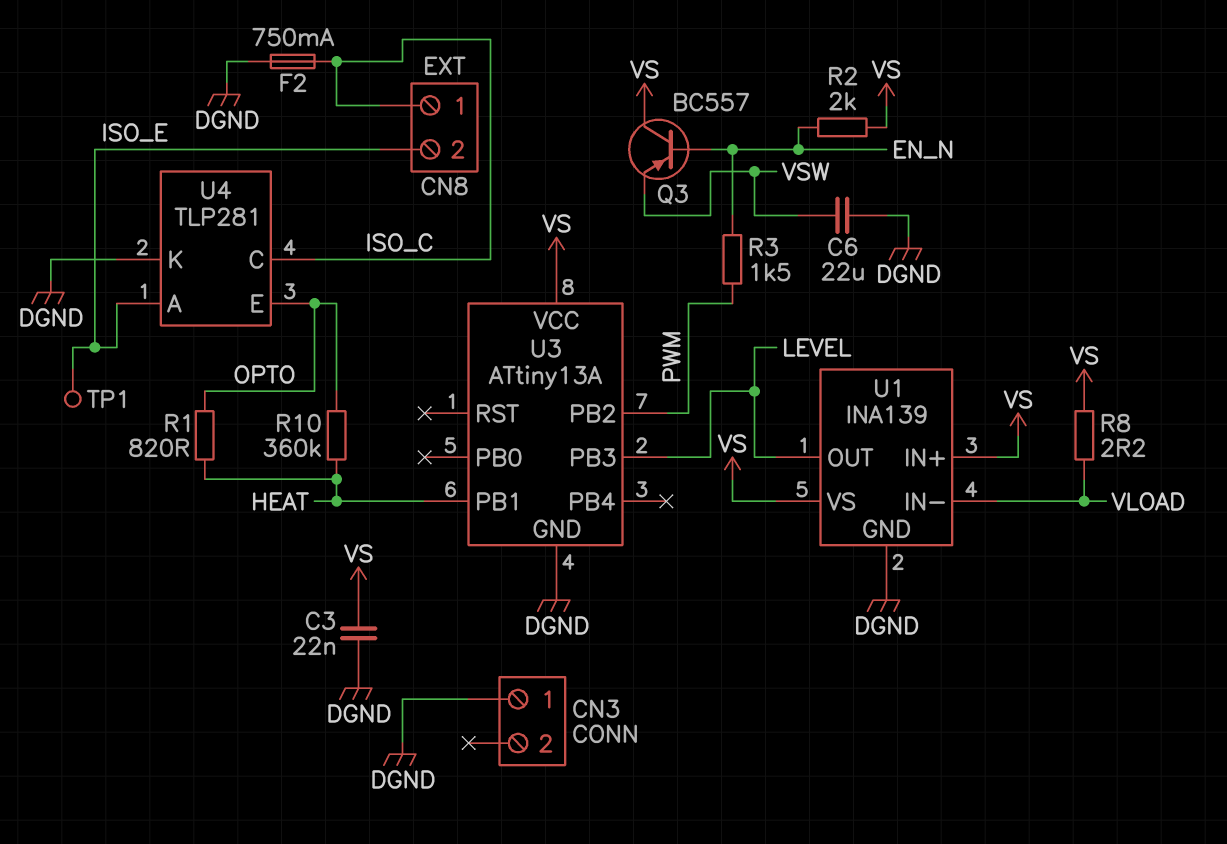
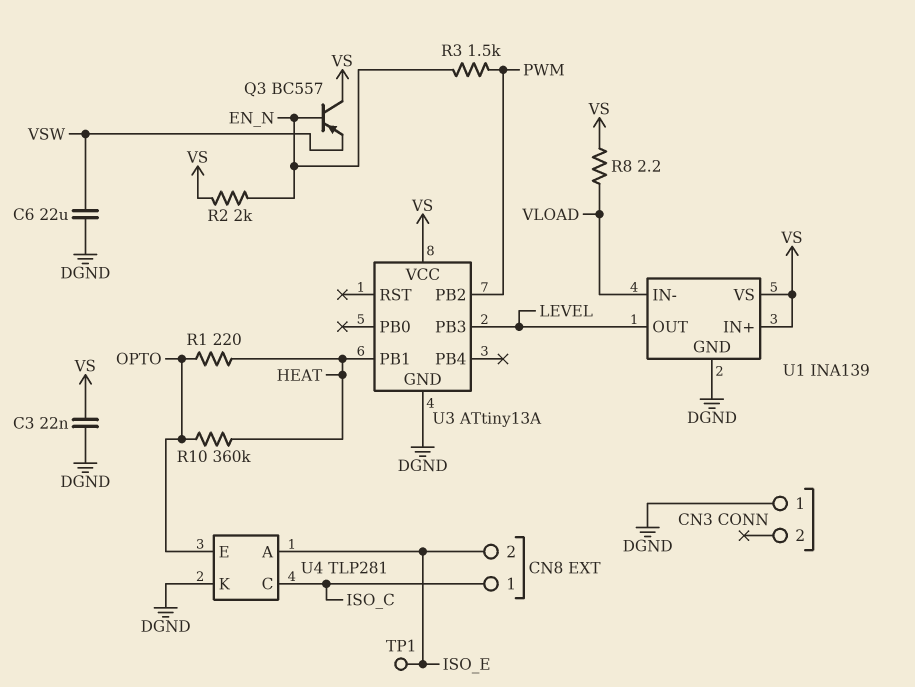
F2: 750mA (DGND, ISO_C) -> none
R1: 820 (HEAT, OPTO) -> 220 (HEAT, OPTO)

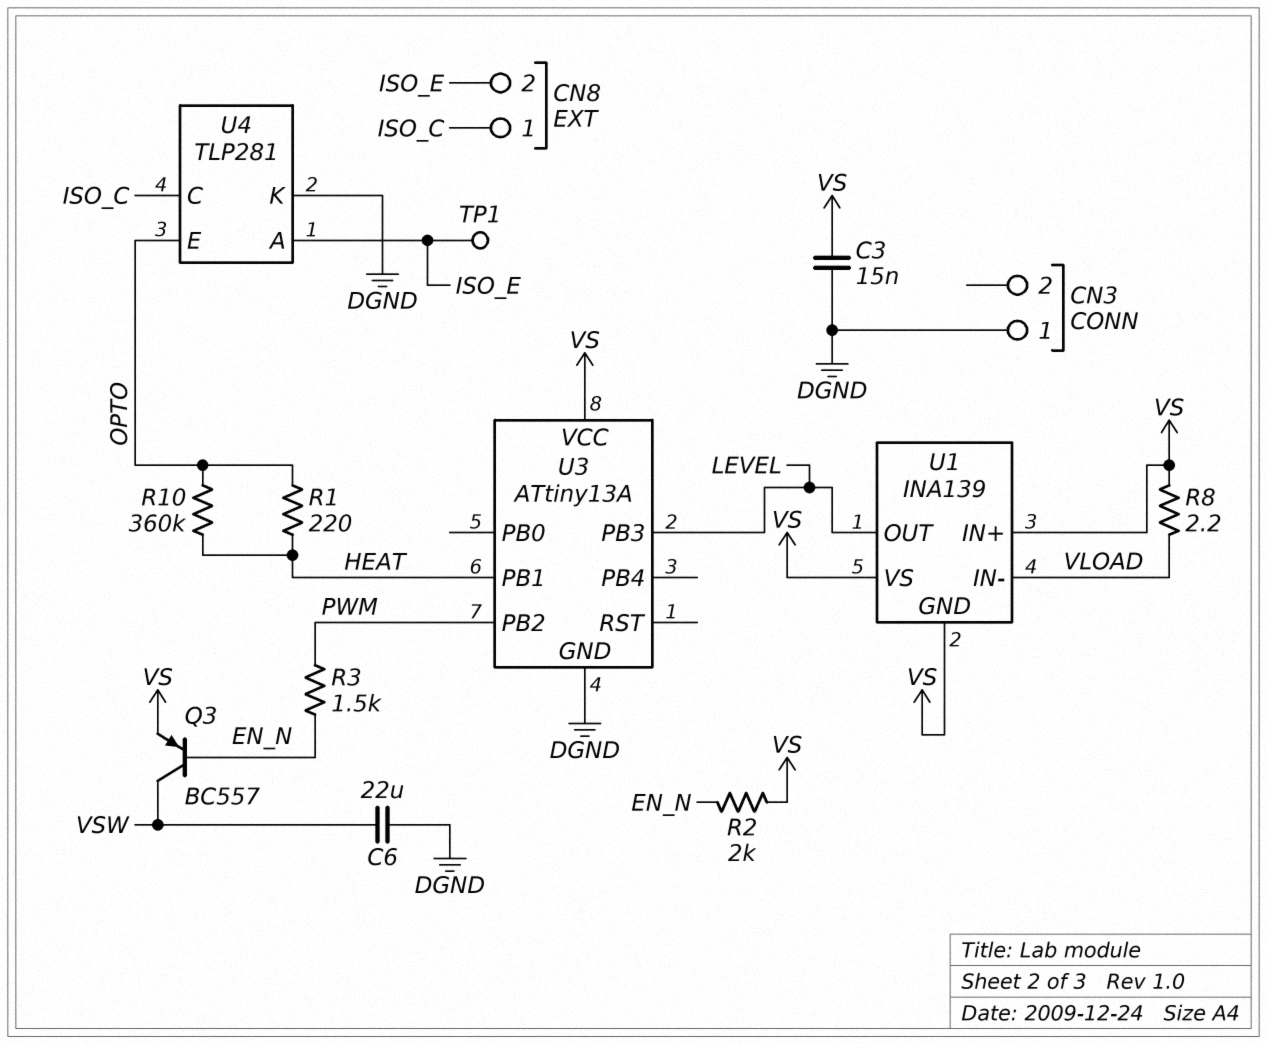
C3: 22nF (DGND, VS) -> 15nF (DGND, VS)
Q3: PNP BC557 (B EN_N, C VS, E VSW) -> PNP BC557 (B EN_N, C VSW, E VS)
U1 pin GND: DGND -> VS

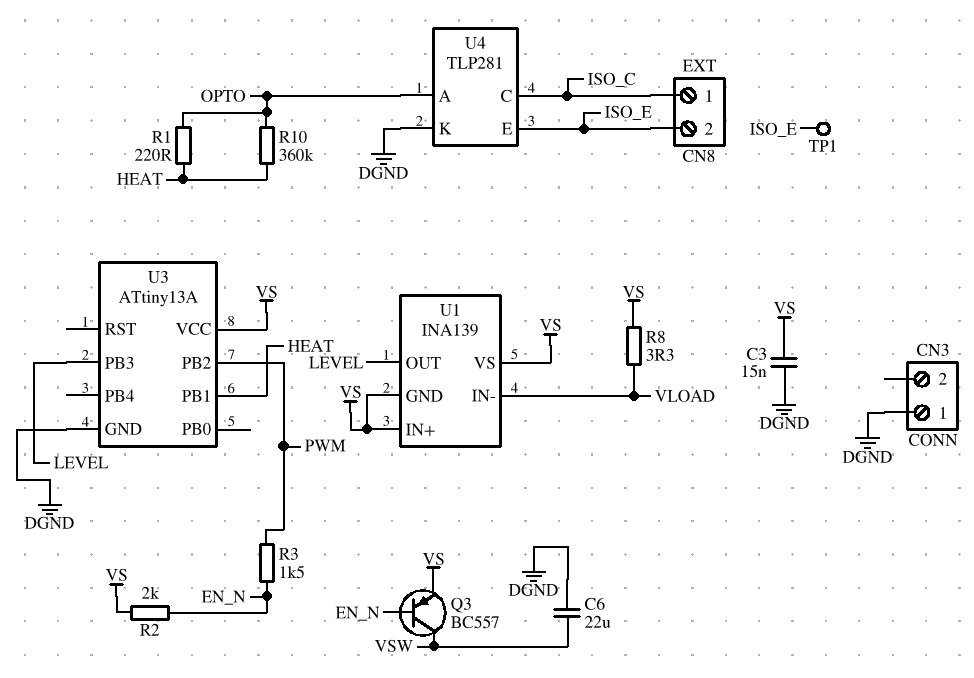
R8: 2.2 (VLOAD, VS) -> 3.3 (VLOAD, VS)
U4 pin A: ISO_E -> OPTO
U4 pin E: OPTO -> ISO_E

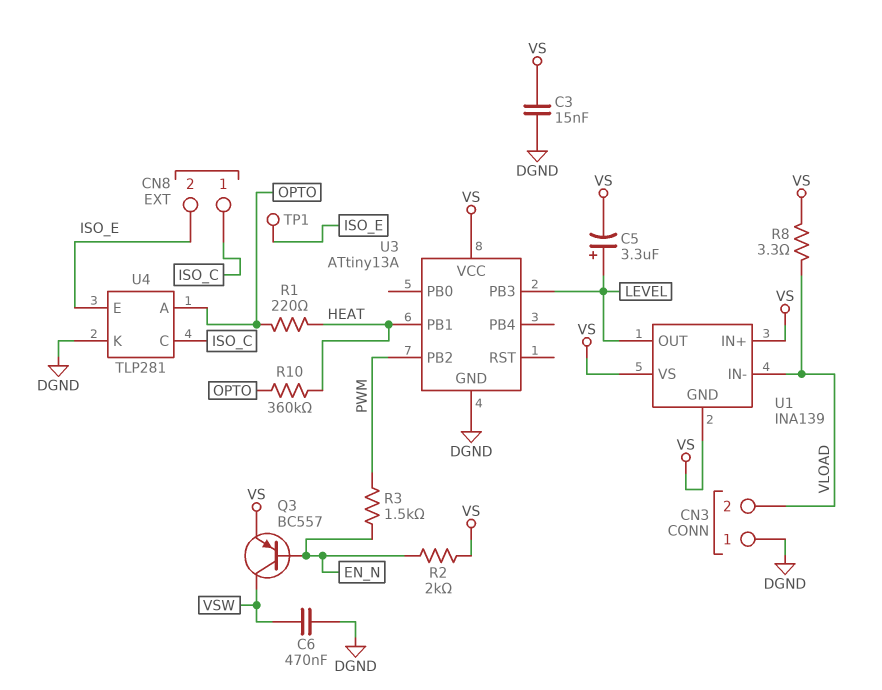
C5: none -> 3.3uF (plus LEVEL, minus VS)
C6: 22uF (DGND, VSW) -> 470nF (DGND, VSW)
CN3 pin 2: none -> VLOAD

